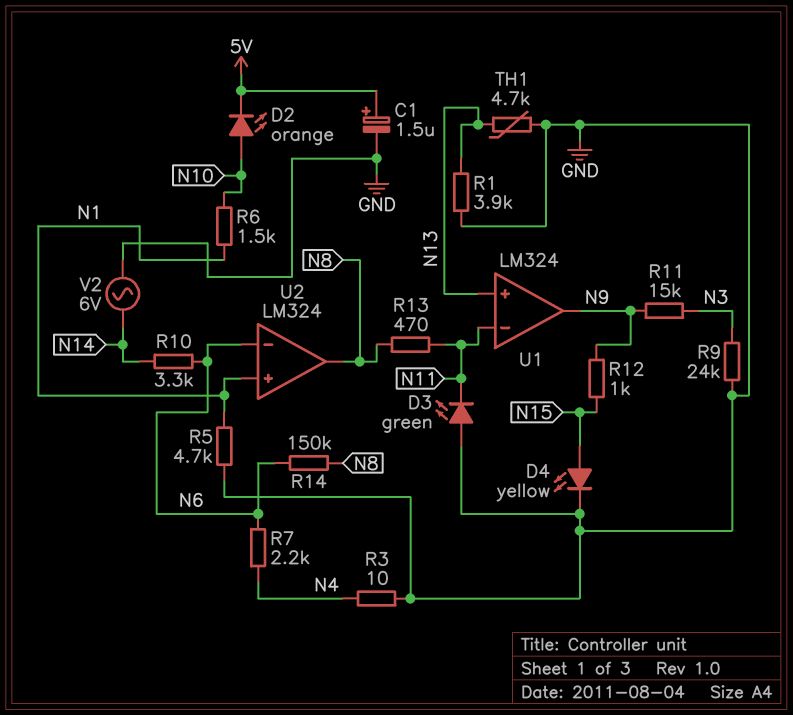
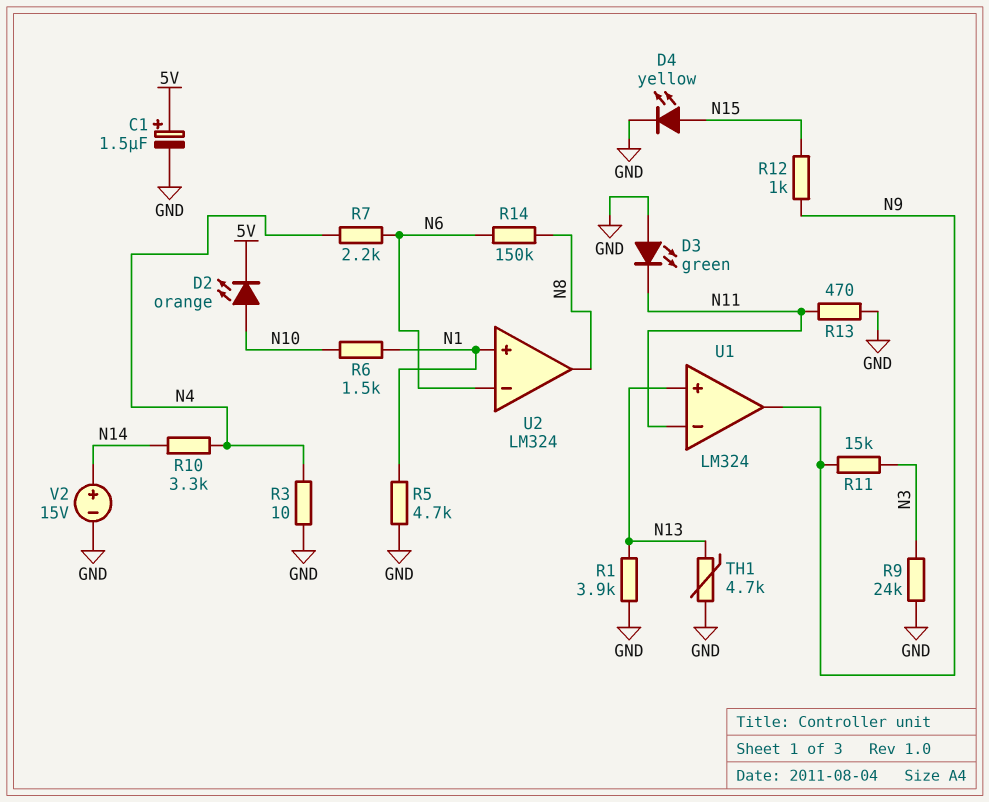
R10: 3.3k (N6, N14) -> 3.3k (N4, N14)
R13: 470 (N8, N11) -> 470 (GND, N11)
V2: AC 6V (GND, N14) -> 15V (plus N14, minus GND)

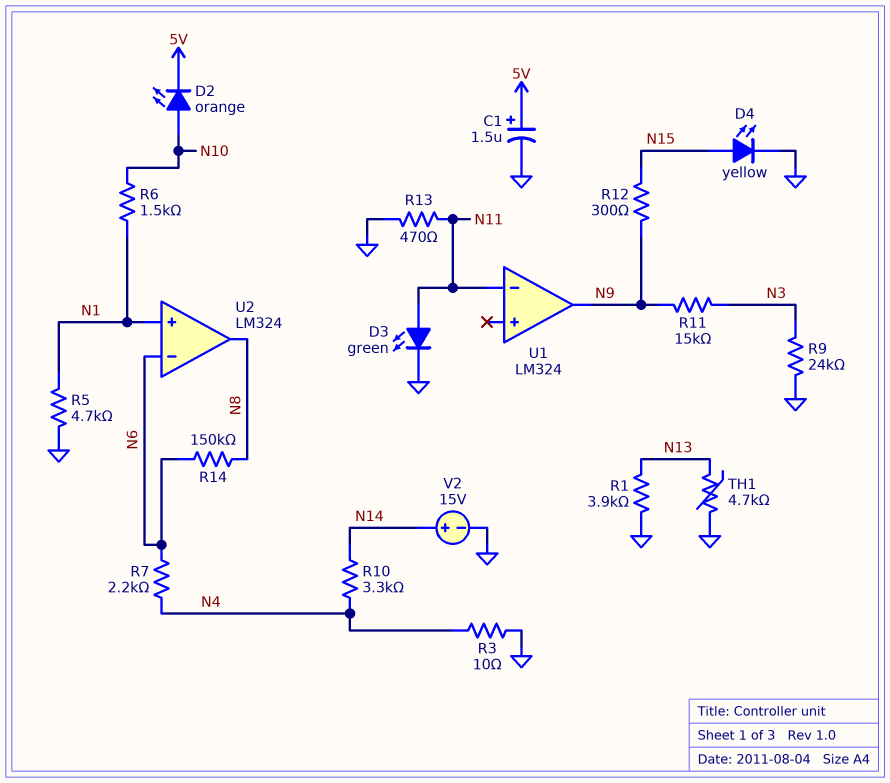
D3: LED green (A GND, K N11) -> LED green (A N11, K GND)
R12: 1k (N9, N15) -> 300 (N9, N15)
U1 pin in+: N13 -> none

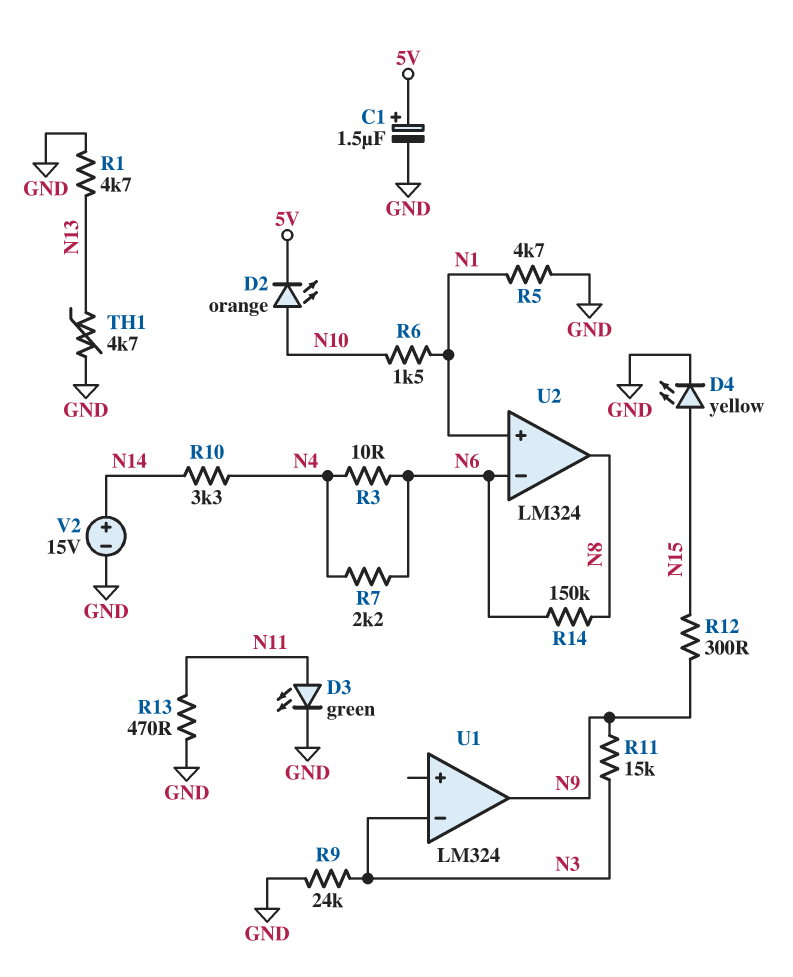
R1: 3.9k (GND, N13) -> 4.7k (GND, N13)
R3: 10 (GND, N4) -> 10 (N4, N6)
U1 pin in-: N11 -> N3

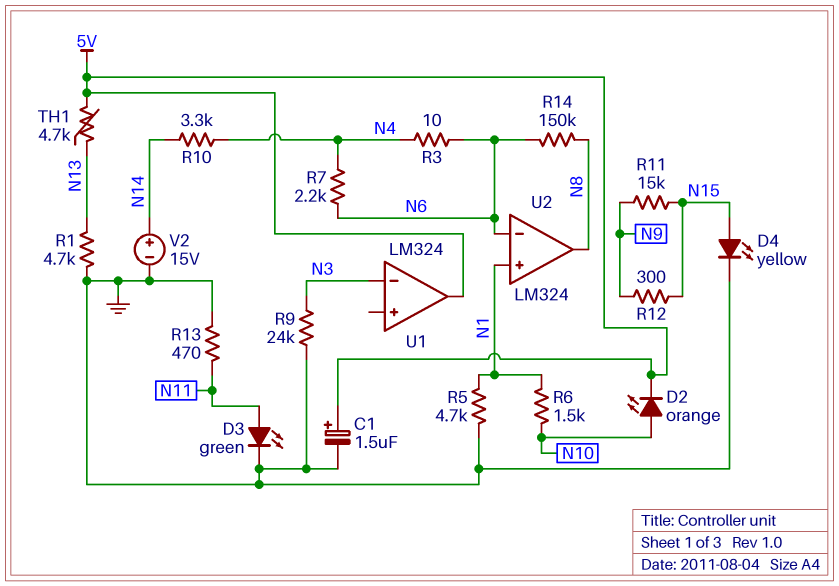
R11: 15k (N3, N9) -> 15k (N9, N15)
TH1: 4.7k (GND, N13) -> 4.7k (5V, N13)
U1 pin out: N9 -> 5V

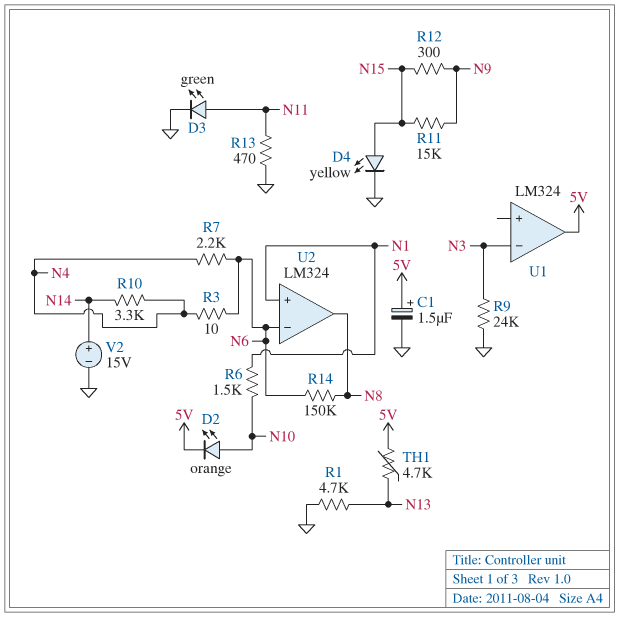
R5: 4.7k (GND, N1) -> none

